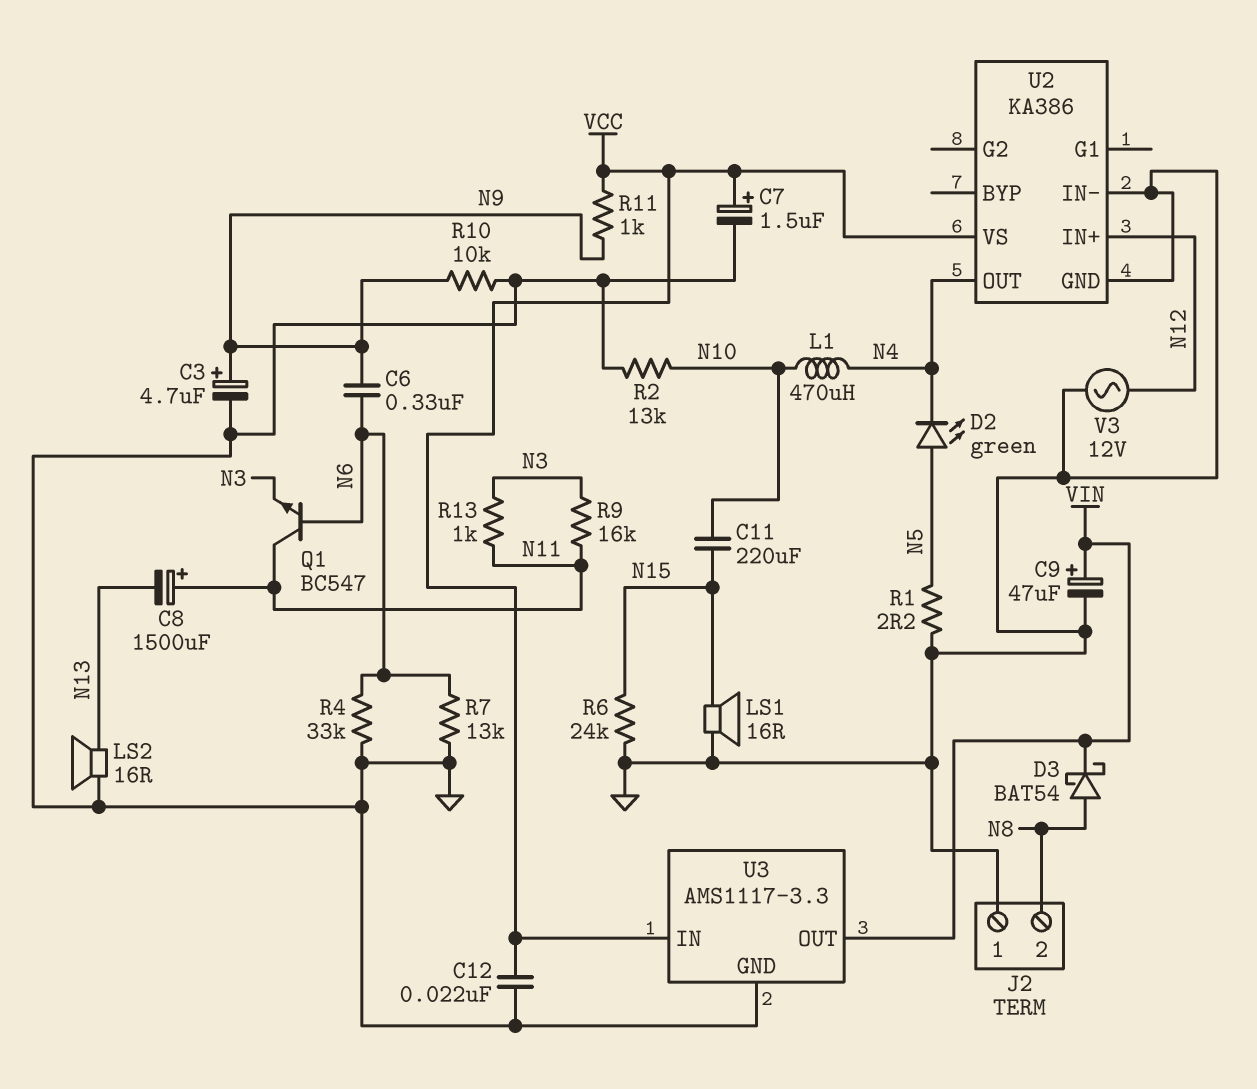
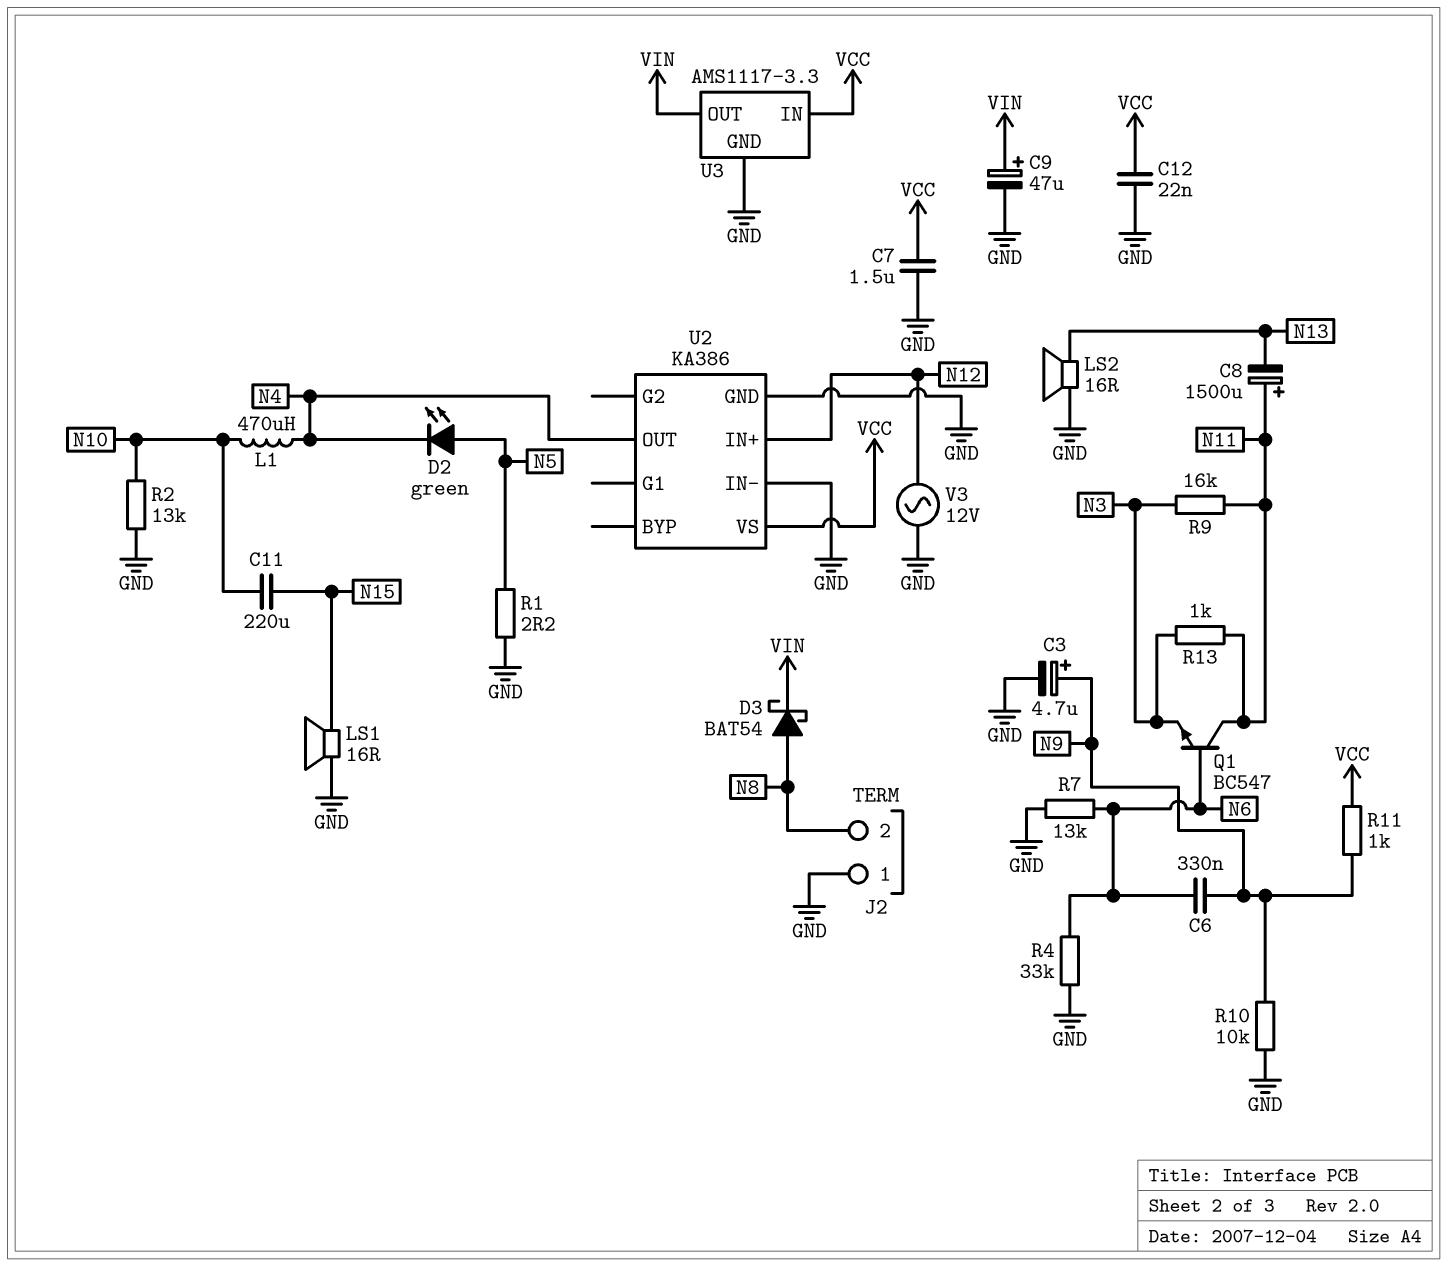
C7: 1.5uF (plus VCC, minus GND) -> 1.5uF (GND, VCC)
R6: 24k (GND, N15) -> none

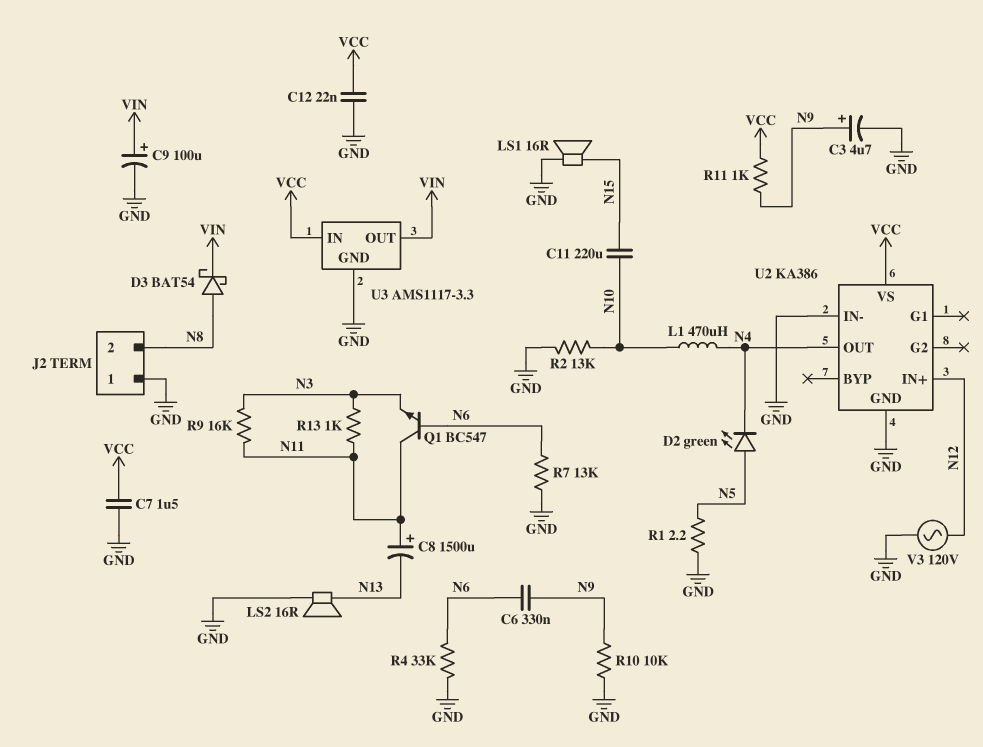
C9: 47uF (plus VIN, minus GND) -> 100uF (plus VIN, minus GND)
V3: AC 12V (GND, N12) -> AC 120V (GND, N12)

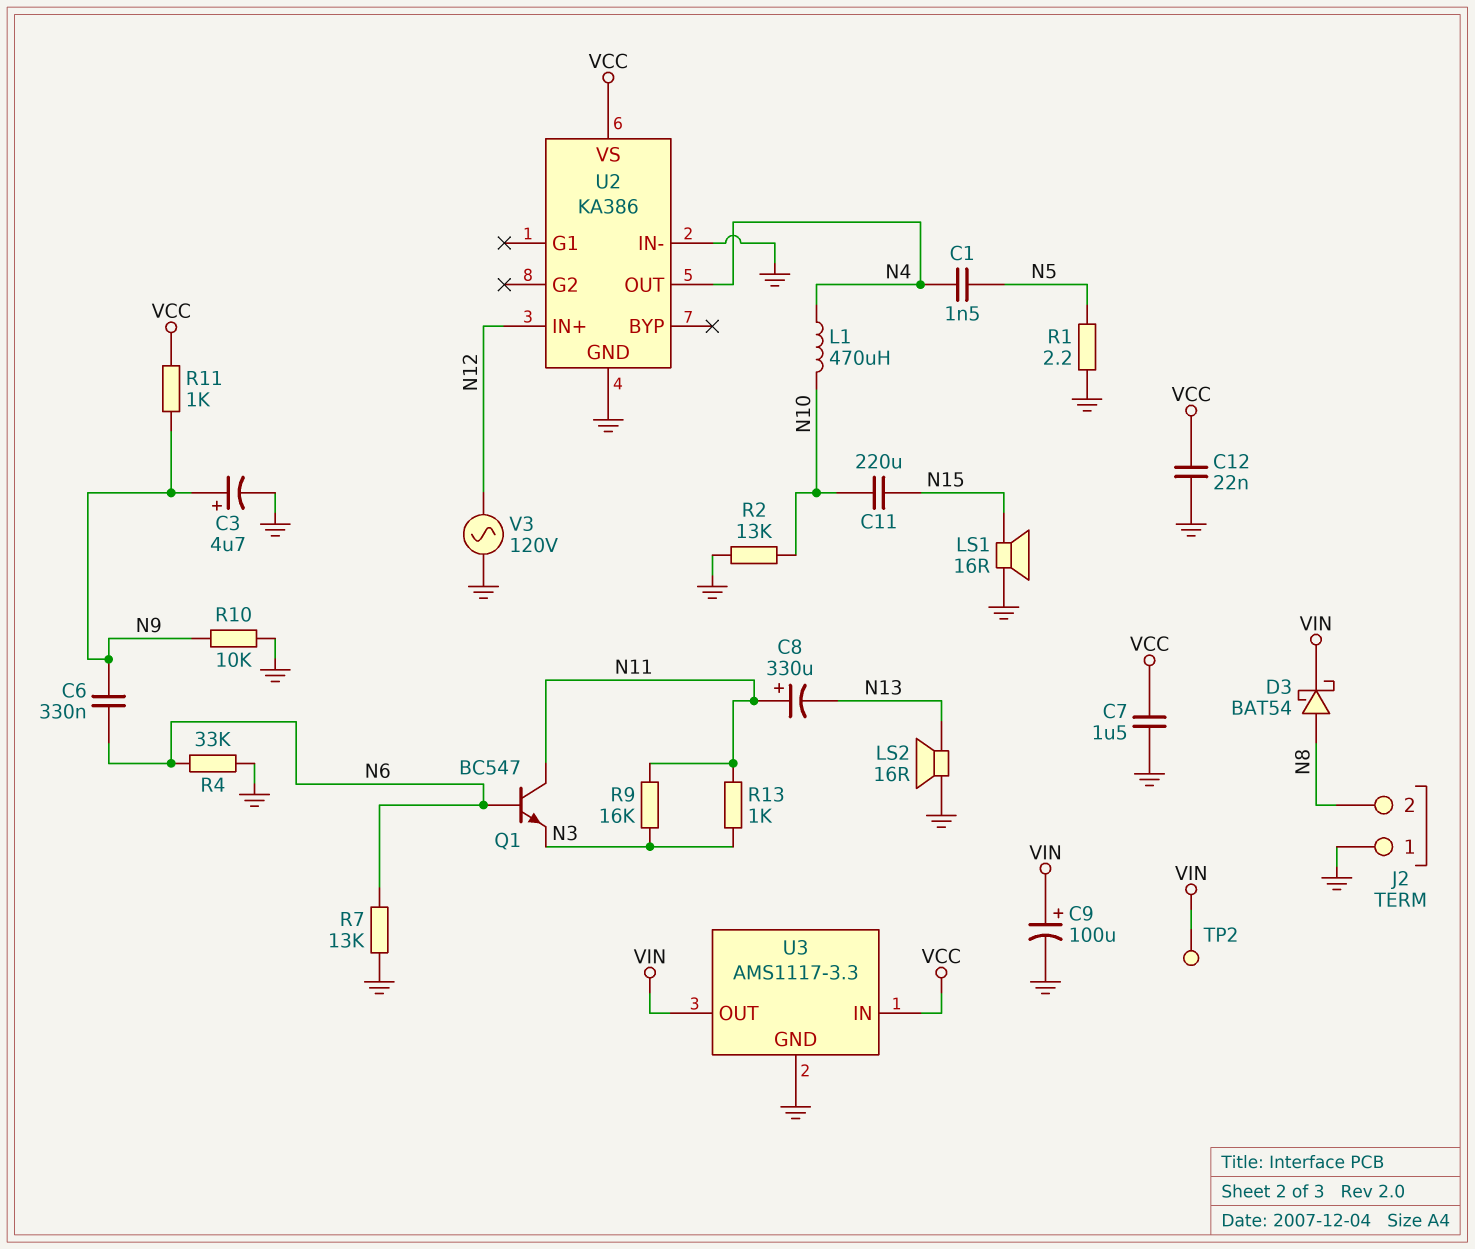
C1: none -> 1.5nF (N4, N5)
C8: 1500uF (plus N11, minus N13) -> 330uF (plus N11, minus N13)
D2: LED green (A N5, K N4) -> none
TP2: none -> test point (VIN)

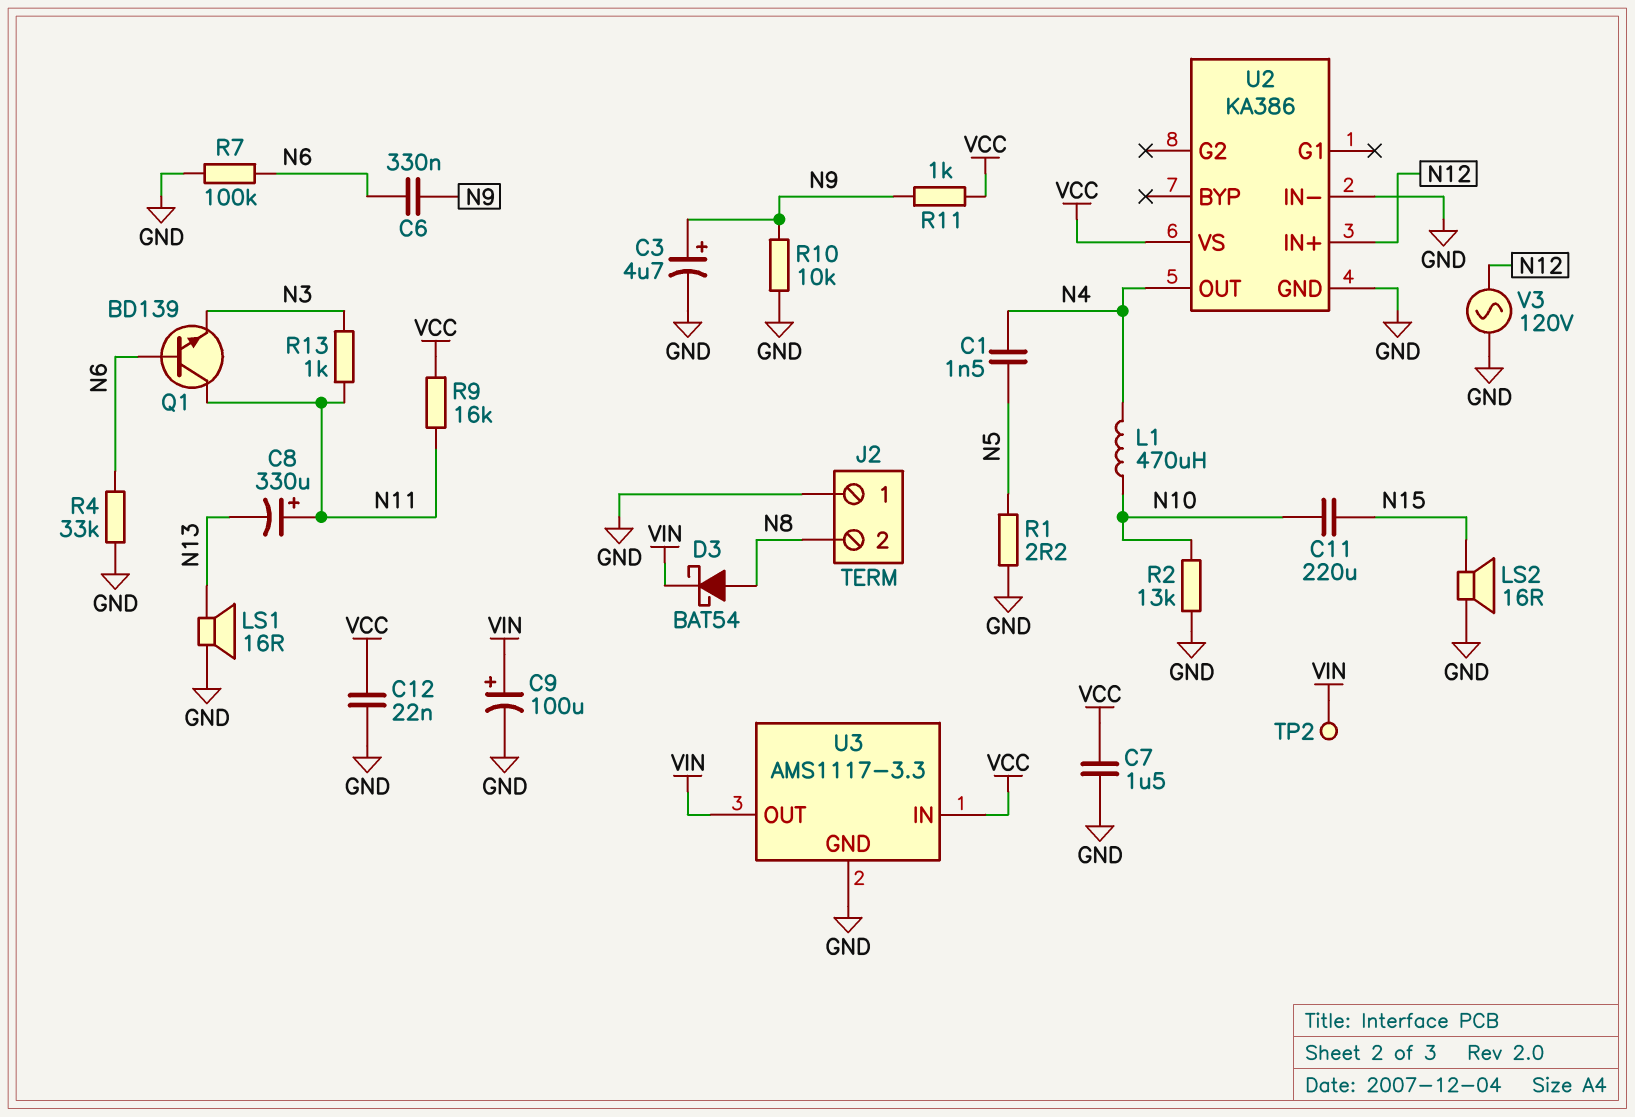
LS1: speaker 16R (GND, N15) -> speaker 16R (GND, N13)
LS2: speaker 16R (GND, N13) -> speaker 16R (GND, N15)
Q1: NPN BC547 (B N6, C N11, E N3) -> NPN BD139 (B N6, C N11, E N3)
R7: 13k (GND, N6) -> 100k (GND, N6)
R9: 16k (N3, N11) -> 16k (N11, VCC)

